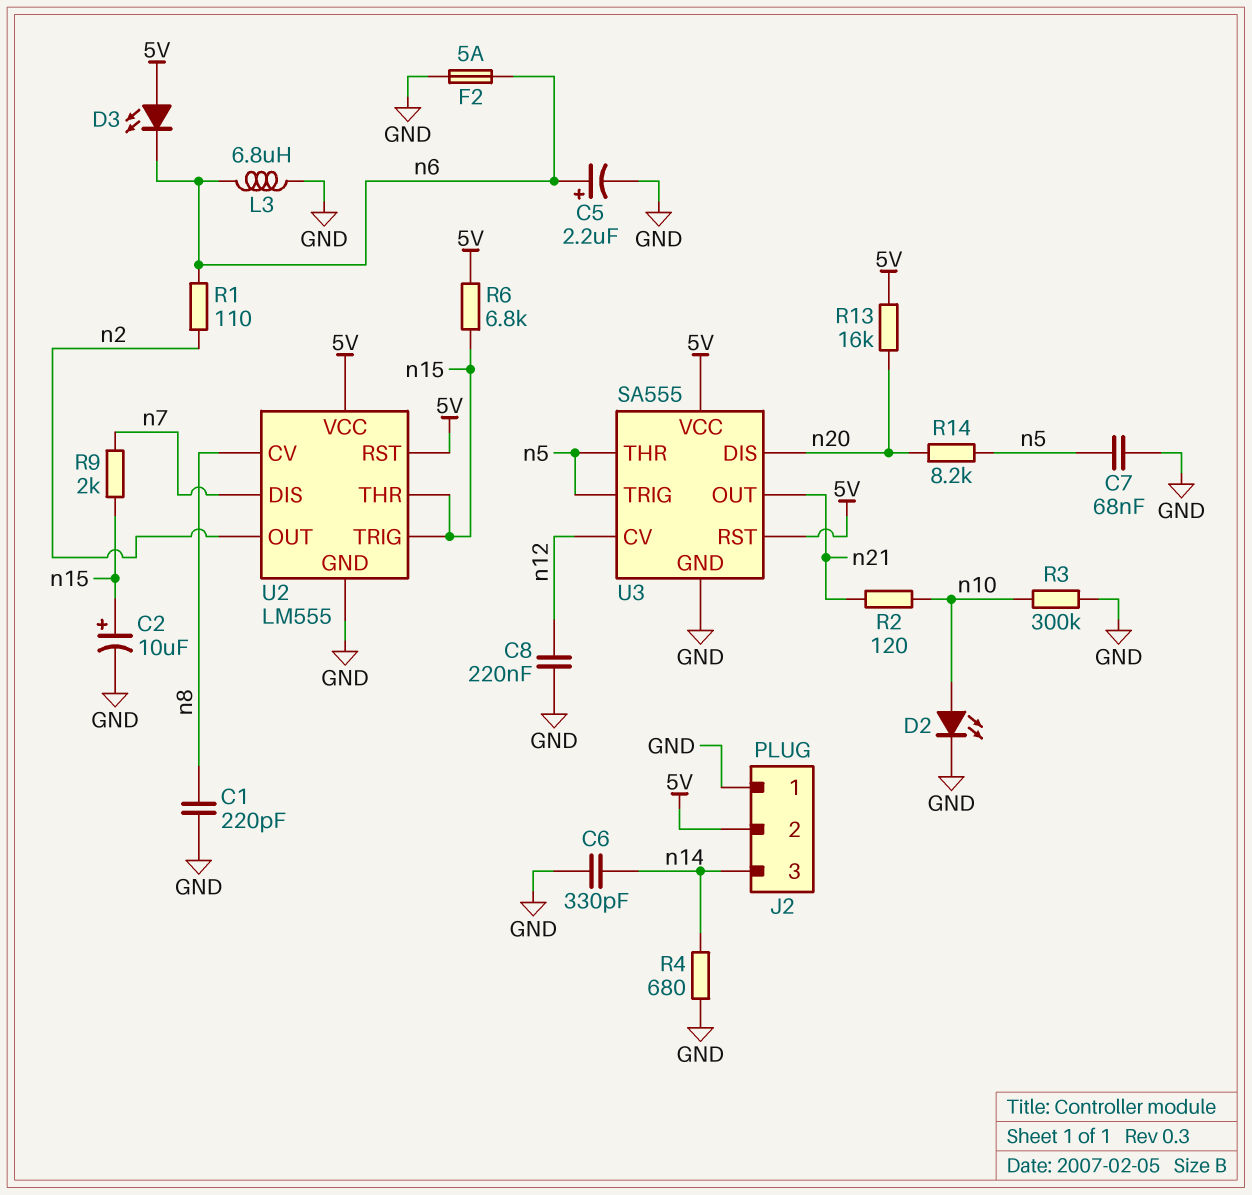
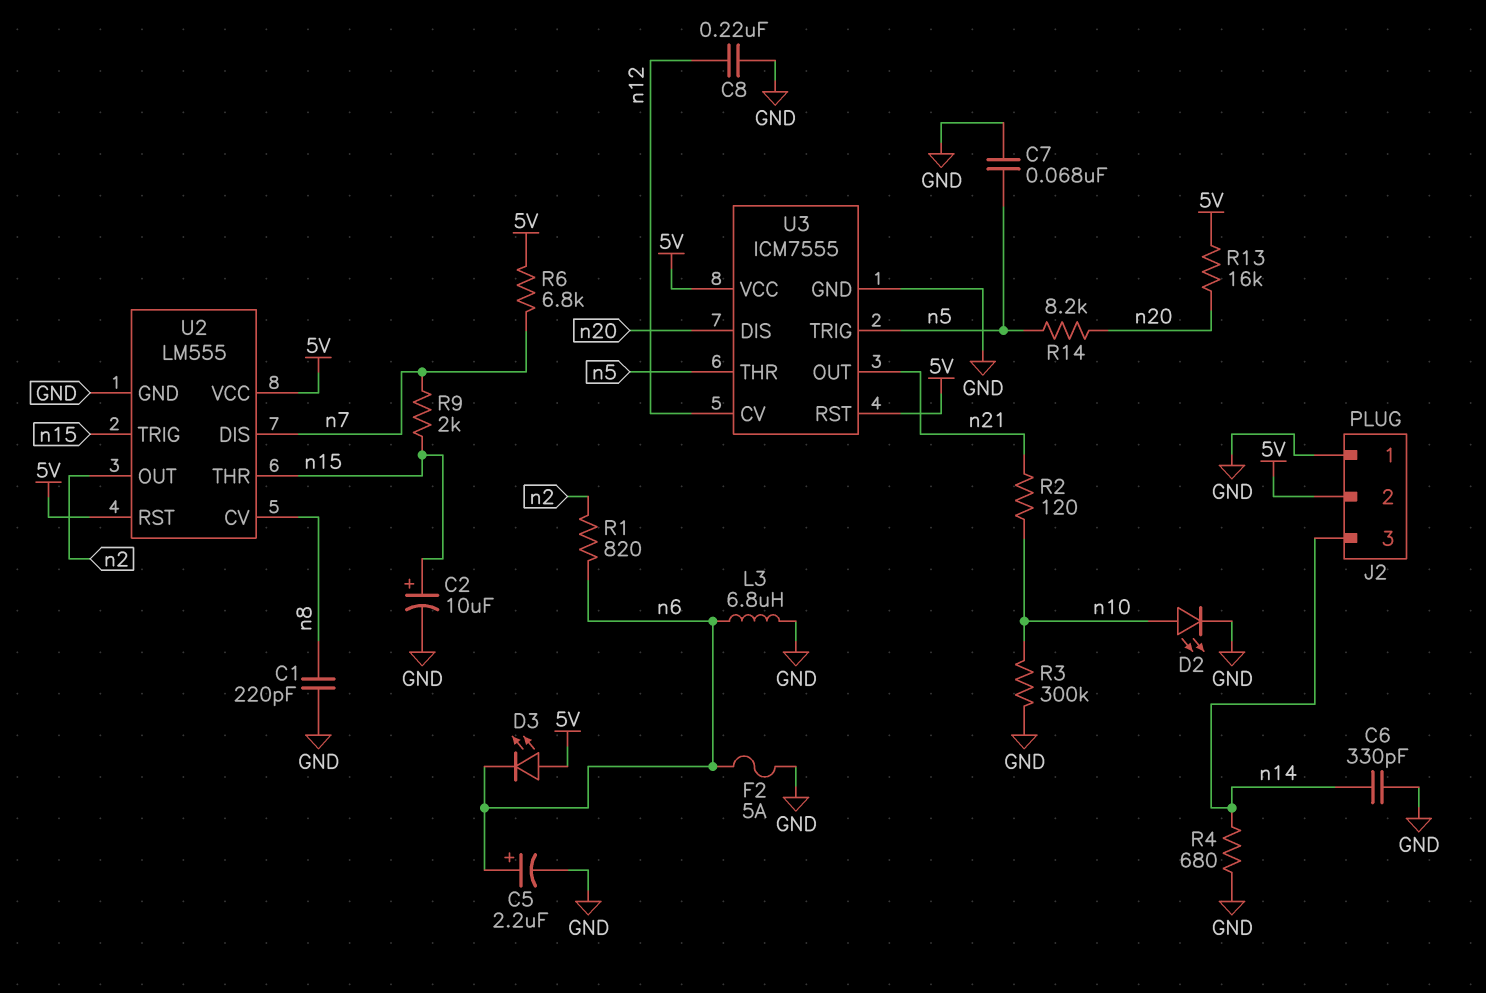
R1: 110 (n2, n6) -> 820 (n2, n6)
R6: 6.8k (5V, n15) -> 6.8k (5V, n7)
U3: SA555 -> ICM7555

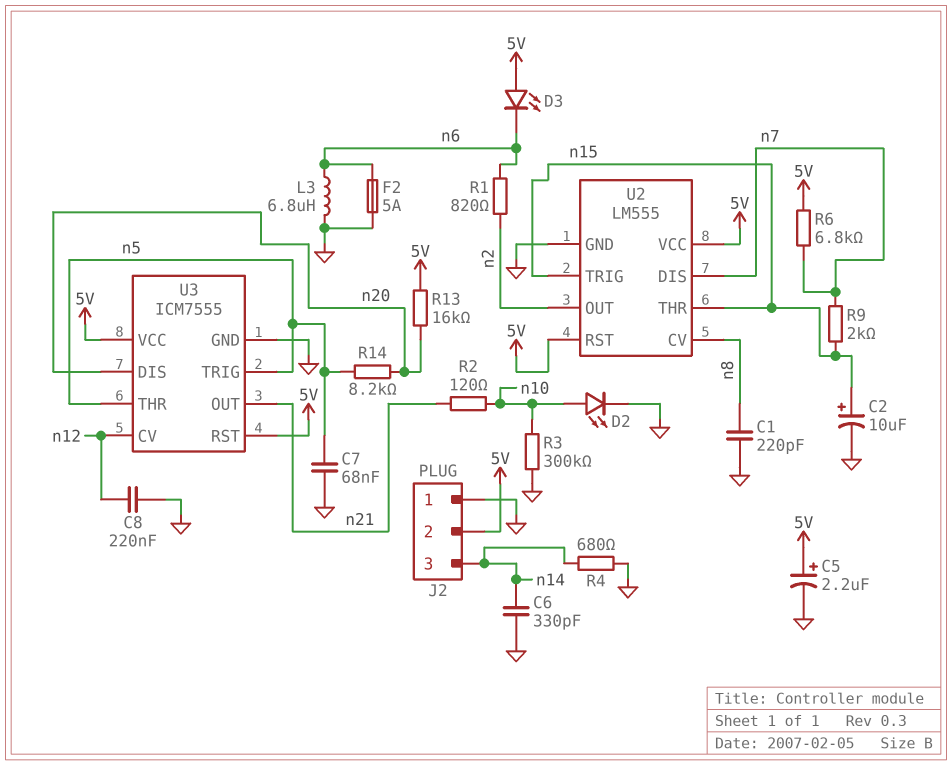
C5: 2.2uF (plus n6, minus GND) -> 2.2uF (plus 5V, minus GND)

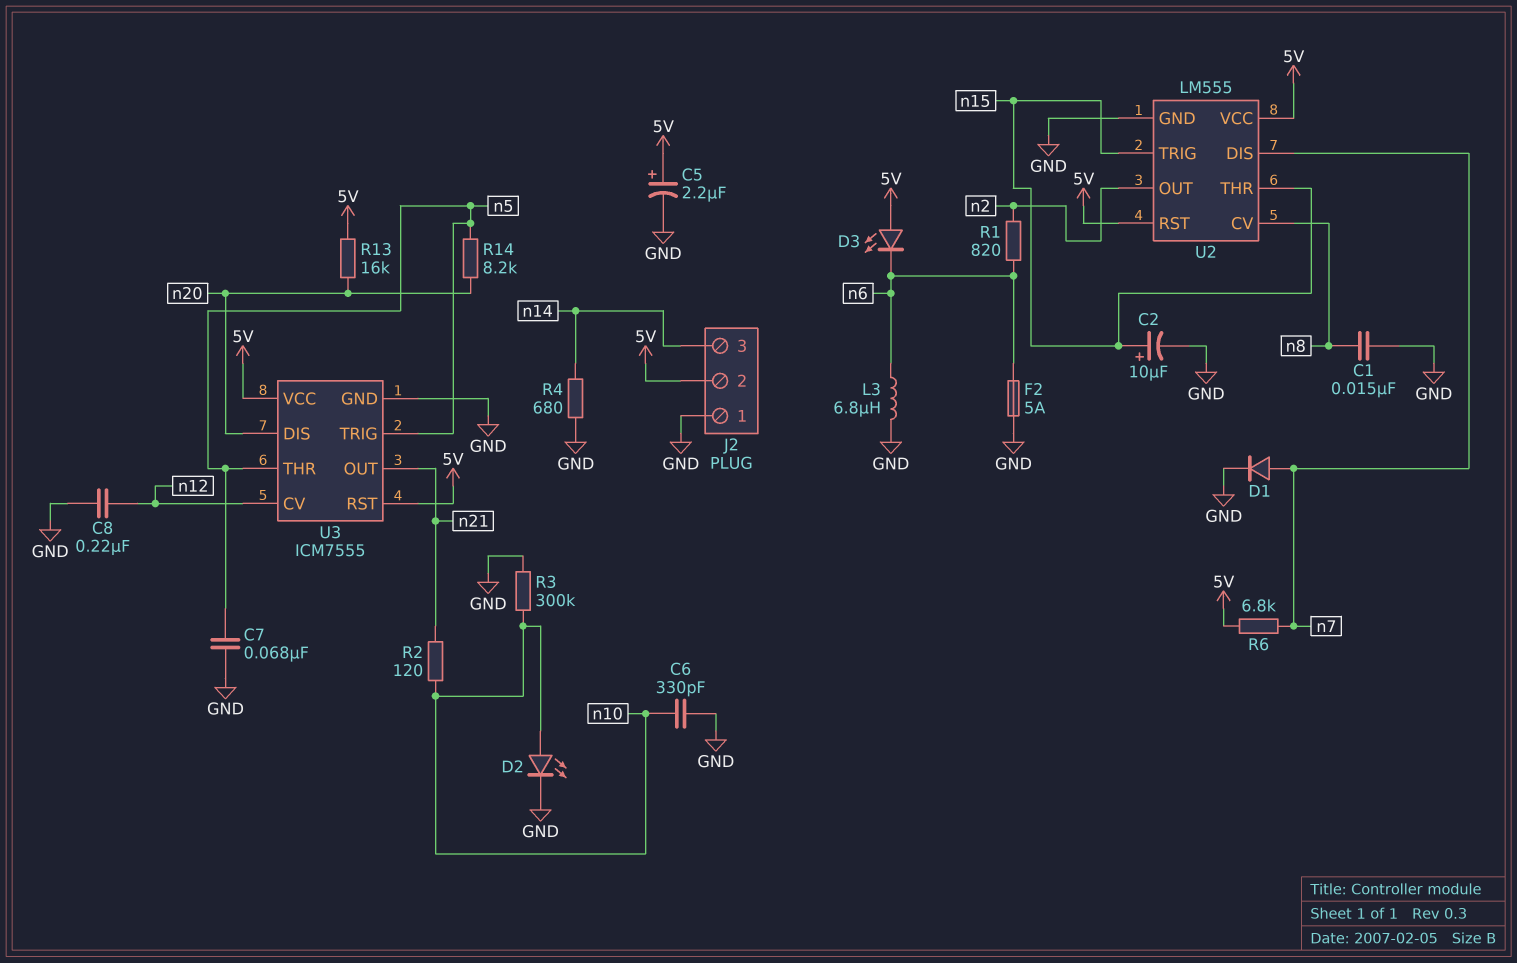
C1: 220pF (GND, n8) -> 15nF (GND, n8)
C6: 330pF (GND, n14) -> 330pF (GND, n10)
D1: none -> diode (A n7, K GND)
R9: 2k (n7, n15) -> none

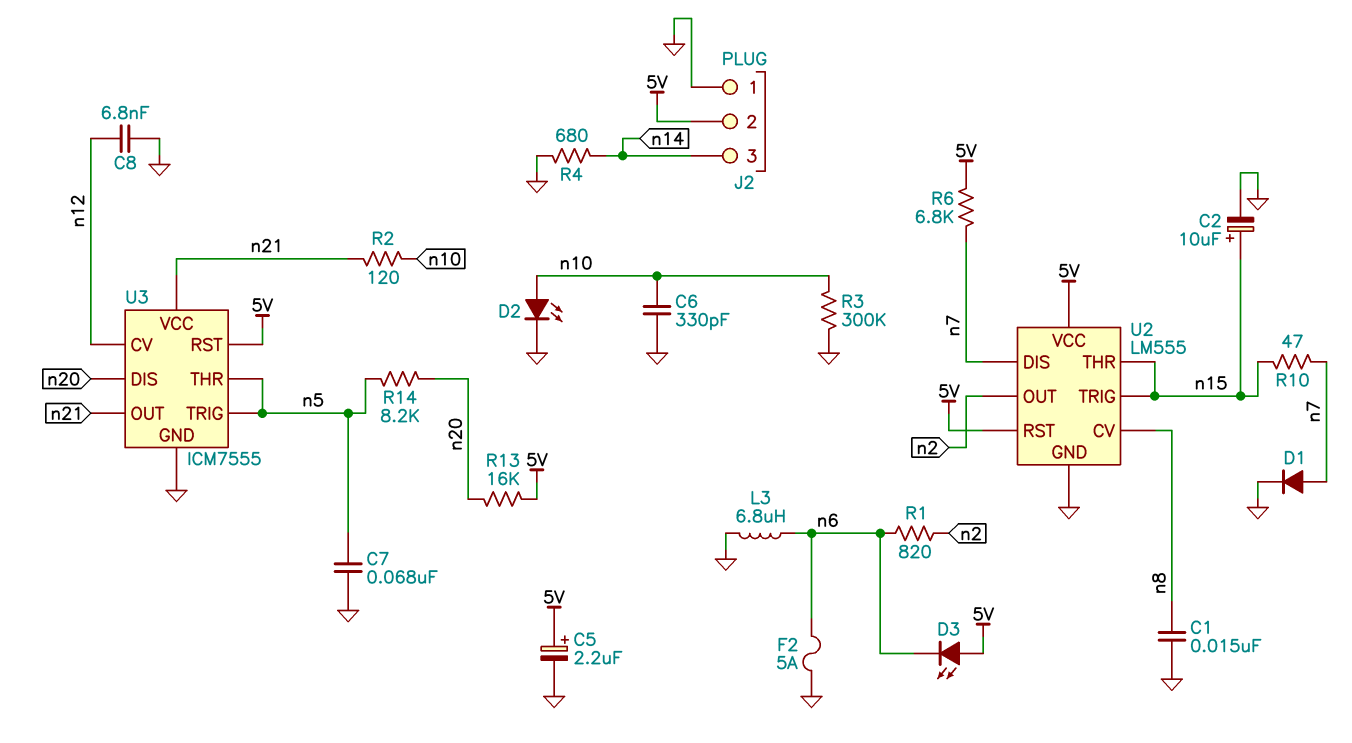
C8: 220nF (GND, n12) -> 6.8nF (GND, n12)
R10: none -> 47 (n7, n15)
U3 pin VCC: 5V -> n21

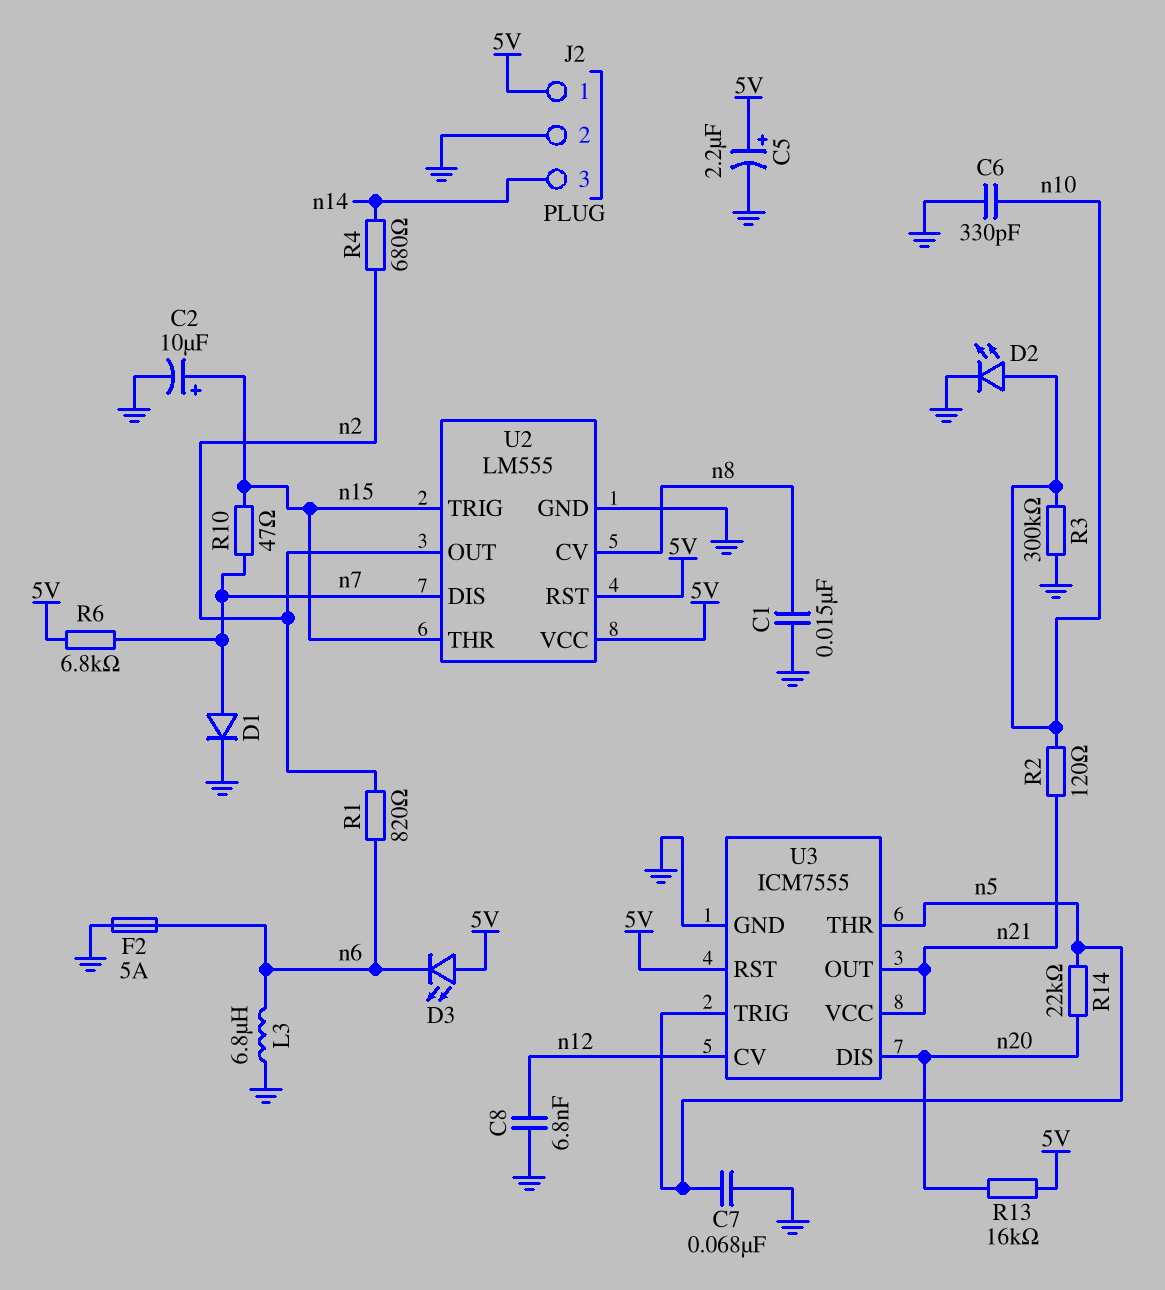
J2 pin 1: GND -> 5V
J2 pin 2: 5V -> GND
R4: 680 (GND, n14) -> 680 (n2, n14)
R14: 8.2k (n5, n20) -> 22k (n5, n20)

